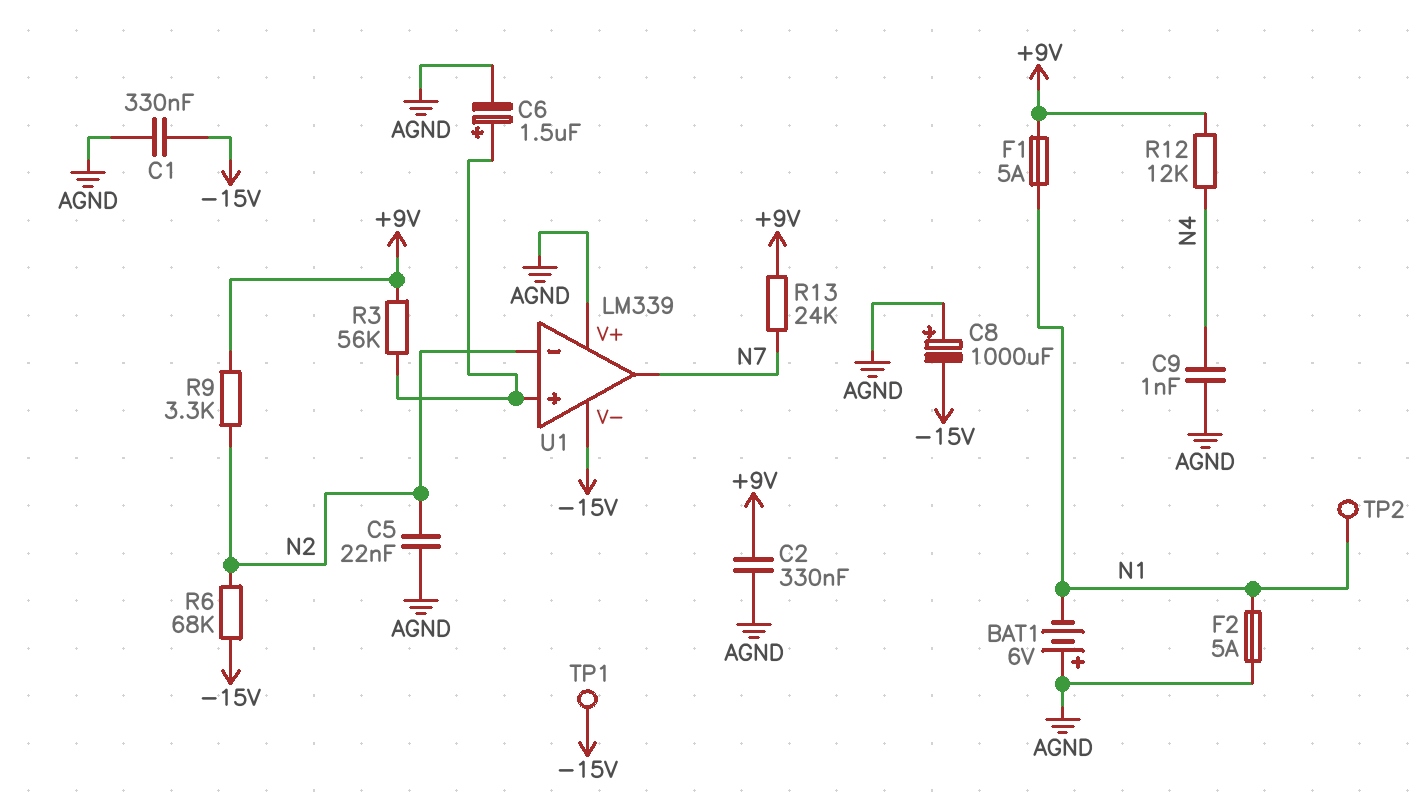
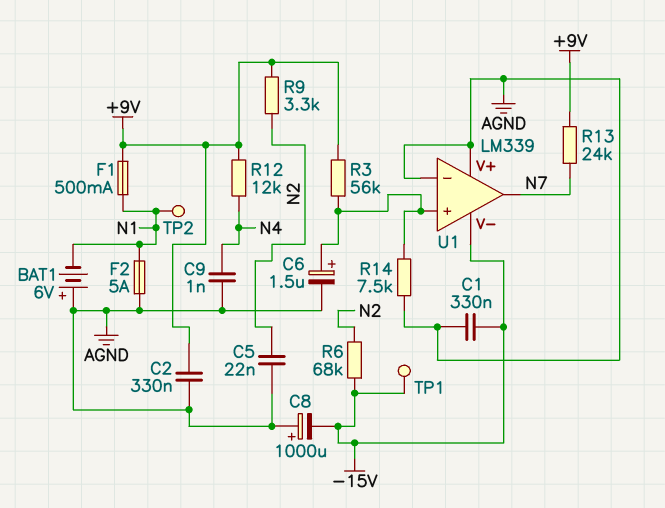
F1: 5A (+9V, N1) -> 500mA (+9V, N1)
R14: none -> 7.5k (AGND, U1/in+)
U1 pin in-: N2 -> AGND

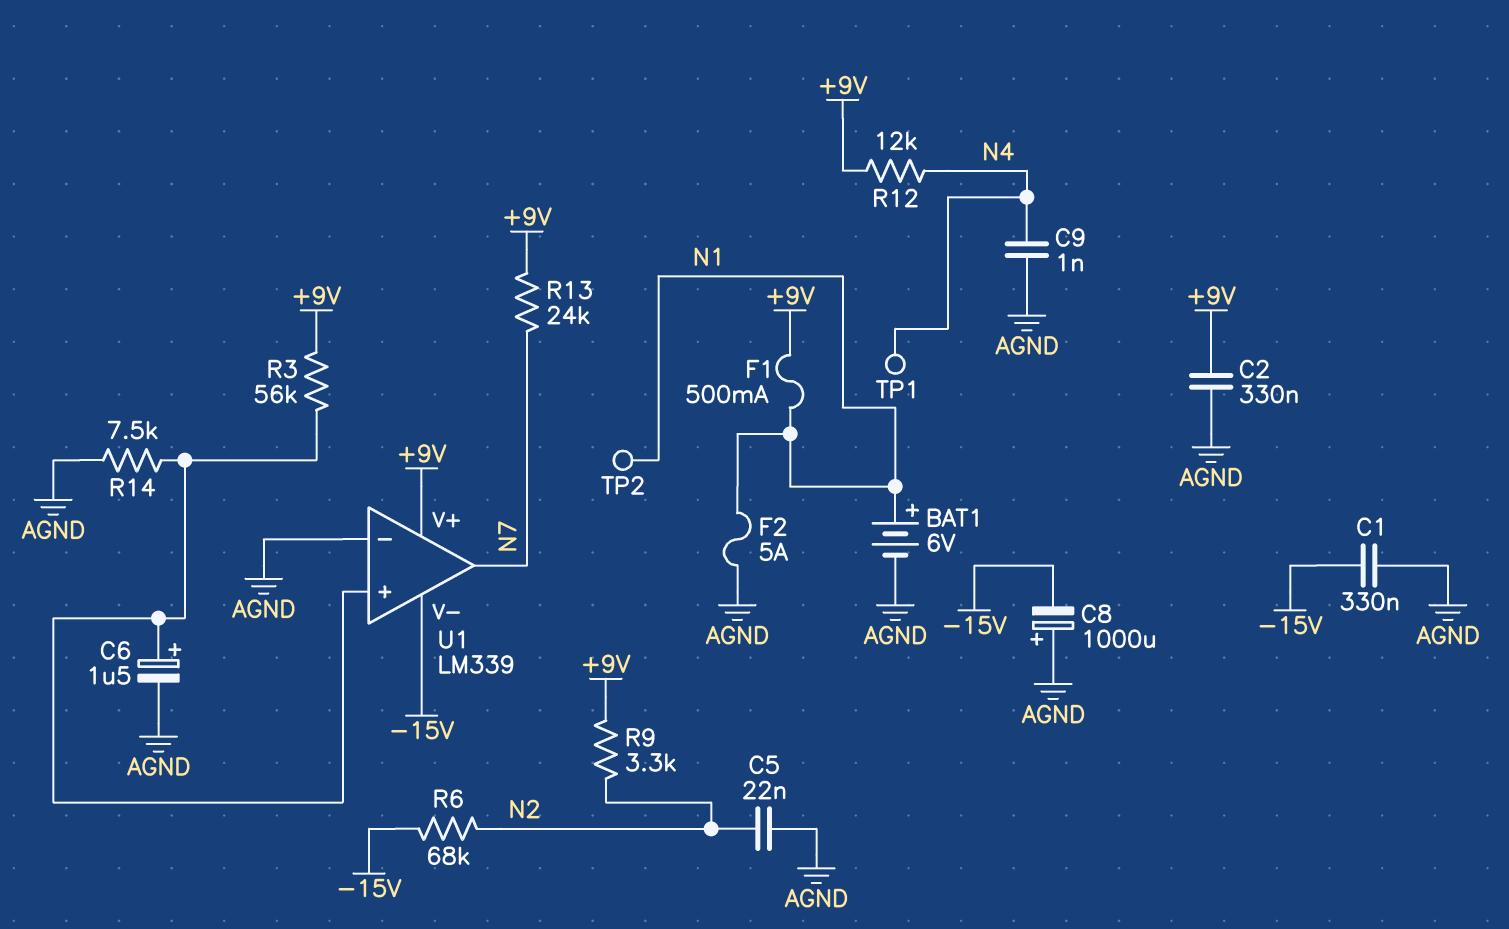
BAT1: 6V (plus AGND, minus N1) -> 6V (plus N1, minus AGND)
TP1: test point (-15V) -> test point (N4)
U1 pin V+: AGND -> +9V

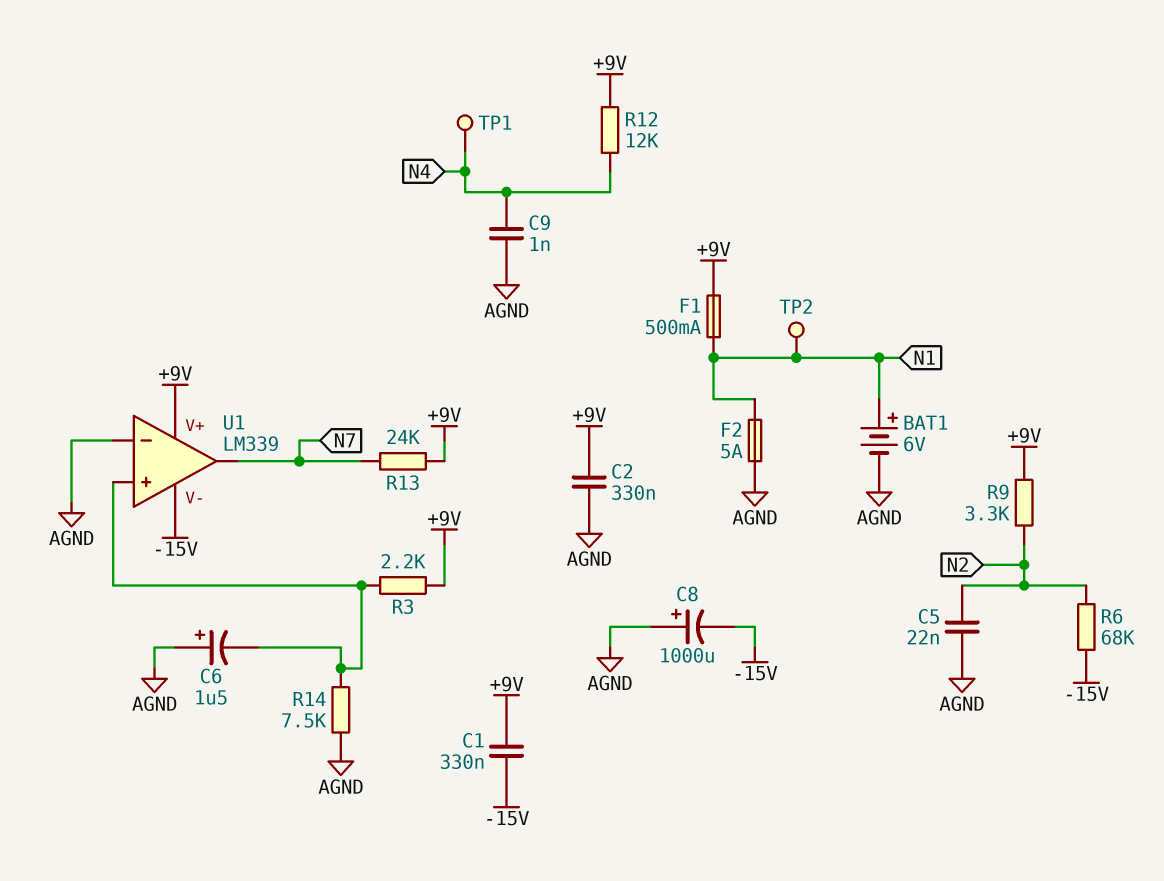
C1: 330nF (-15V, AGND) -> 330nF (+9V, -15V)
C6: 1.5uF (plus U1/in+, minus AGND) -> 1.5uF (plus AGND, minus U1/in+)
R3: 56k (+9V, U1/in+) -> 2.2k (+9V, U1/in+)

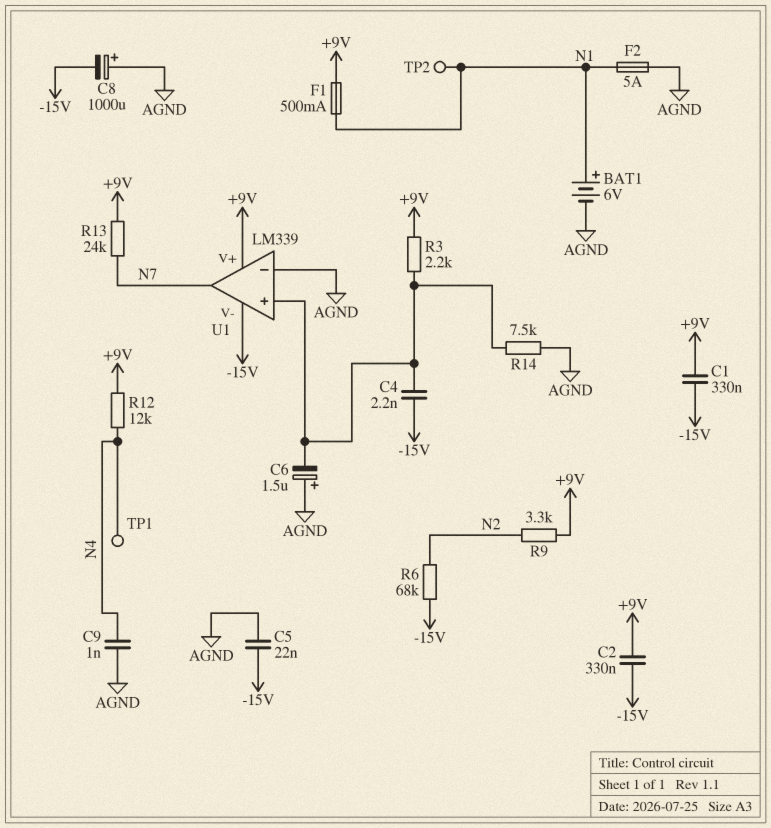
C2: 330nF (+9V, AGND) -> 330nF (+9V, -15V)
C4: none -> 2.2nF (-15V, U1/in+)
C5: 22nF (AGND, N2) -> 22nF (-15V, AGND)

